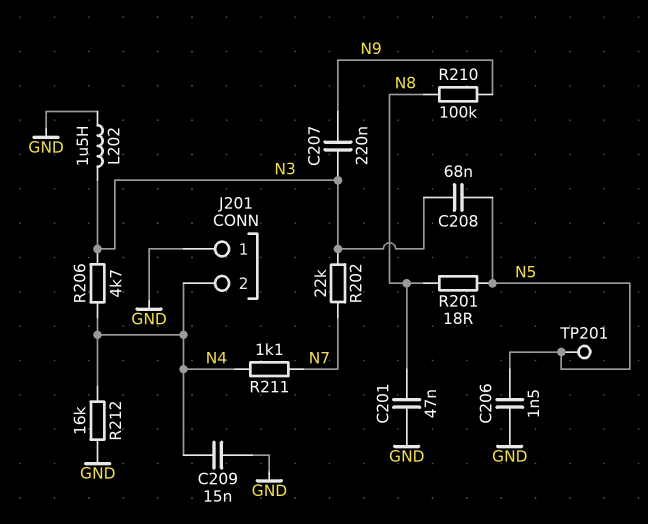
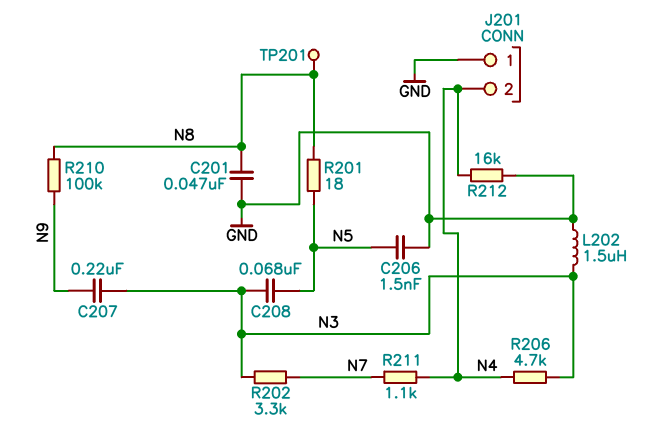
C209: 15nF (GND, N4) -> none
R202: 22k (N3, N7) -> 3.3k (N3, N7)
TP201: test point (N5) -> test point (N8)

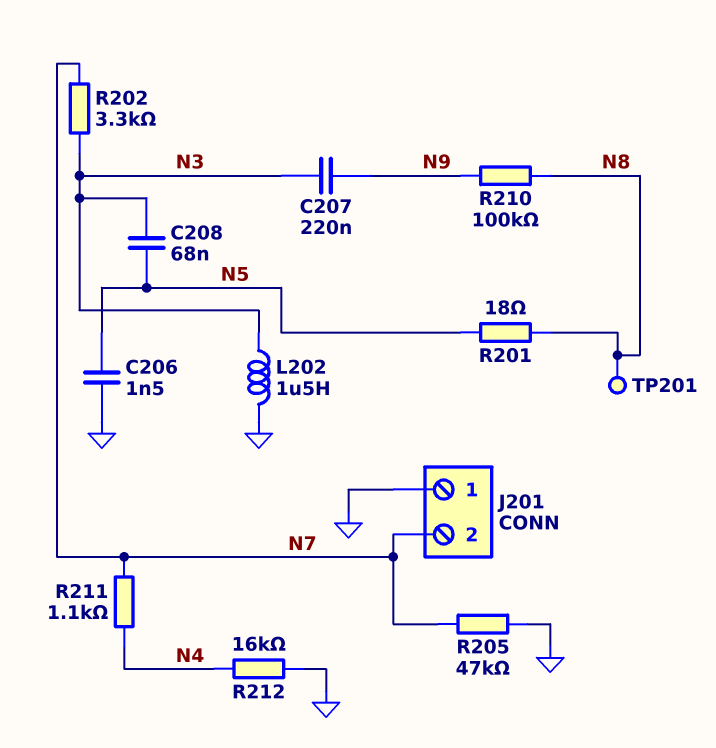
C201: 47nF (GND, N8) -> none
J201 pin 2: N4 -> N7
R205: none -> 47k (GND, N7)
R206: 4.7k (N3, N4) -> none

